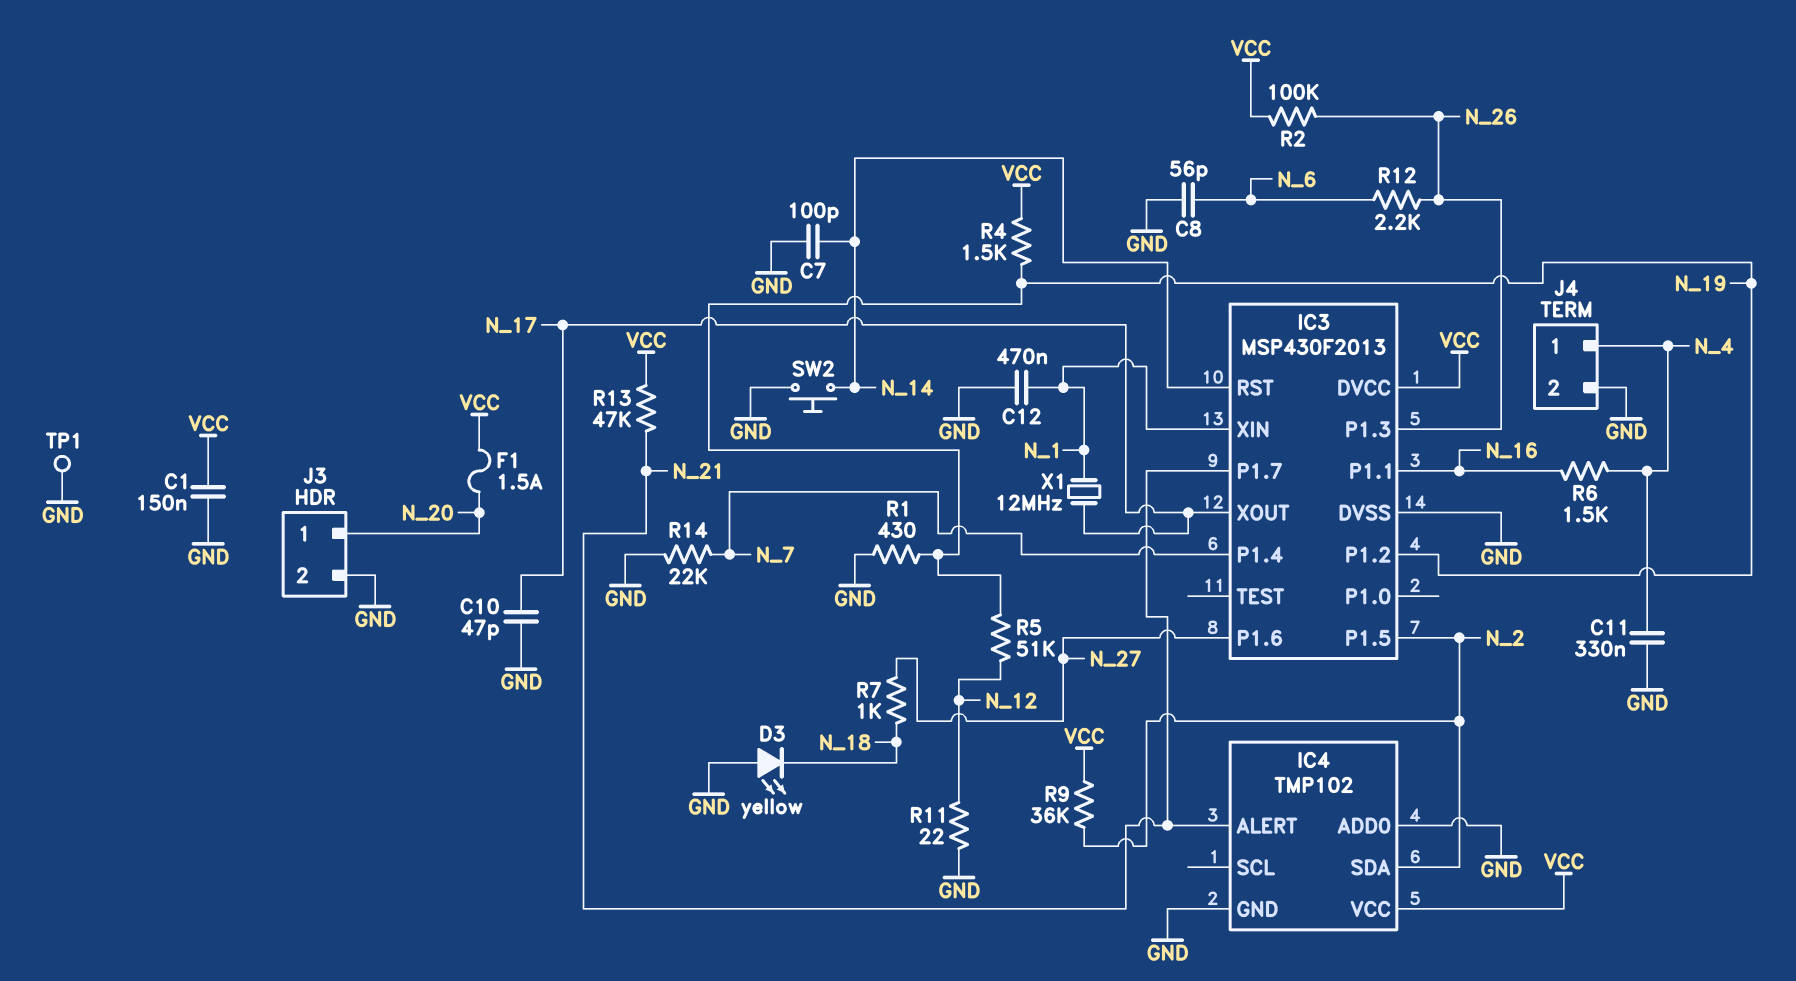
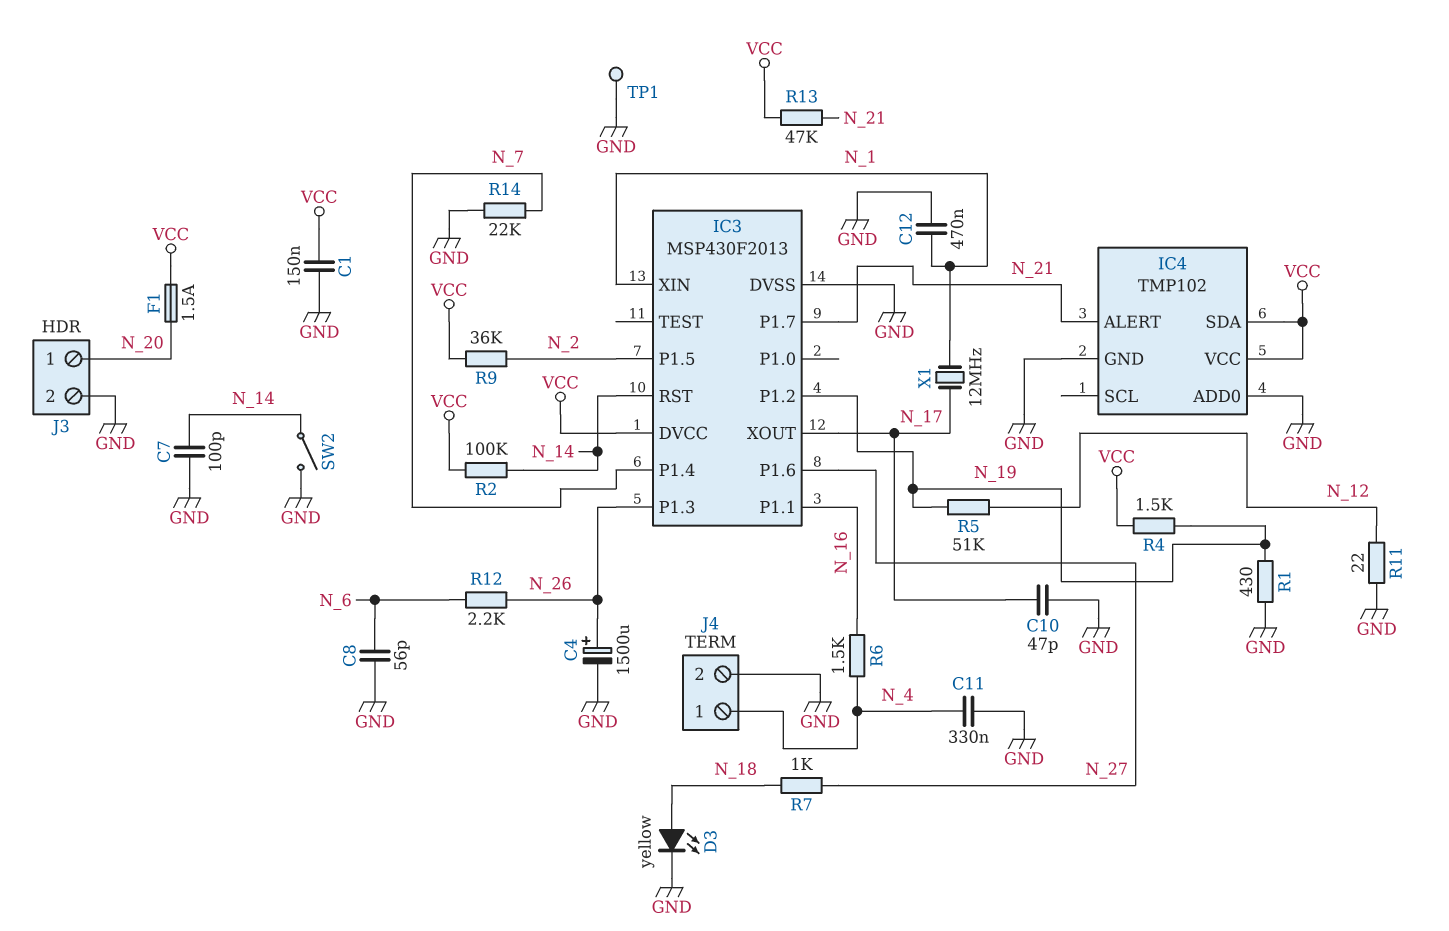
C4: none -> 1500uF (plus N_26, minus GND)
D3: LED yellow (A GND, K N_18) -> LED yellow (A N_18, K GND)
IC4 pin SDA: N_2 -> VCC
R2: 100k (N_26, VCC) -> 100k (N_14, VCC)
SW2: button (GND, N_14) -> switch (GND, N_14)

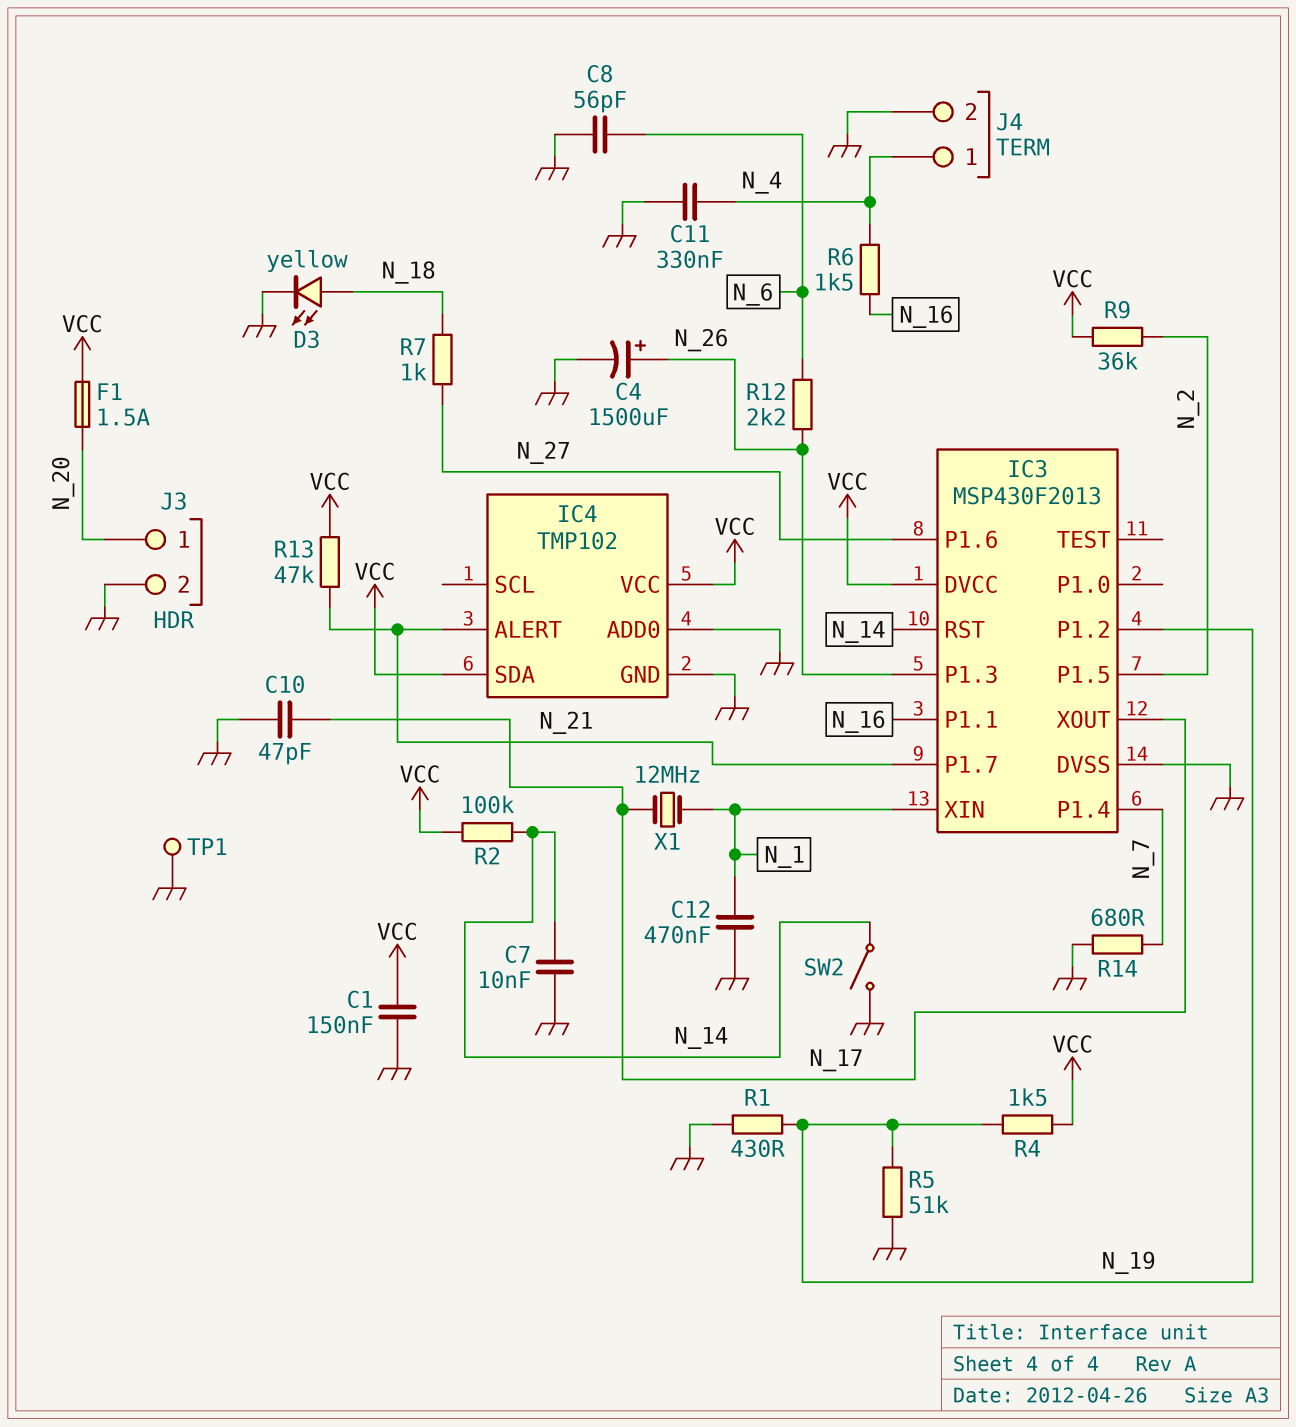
C7: 100pF (GND, N_14) -> 10nF (GND, N_14)
R5: 51k (N_12, N_19) -> 51k (GND, N_19)
R11: 22 (GND, N_12) -> none
R14: 22k (GND, N_7) -> 680 (GND, N_7)

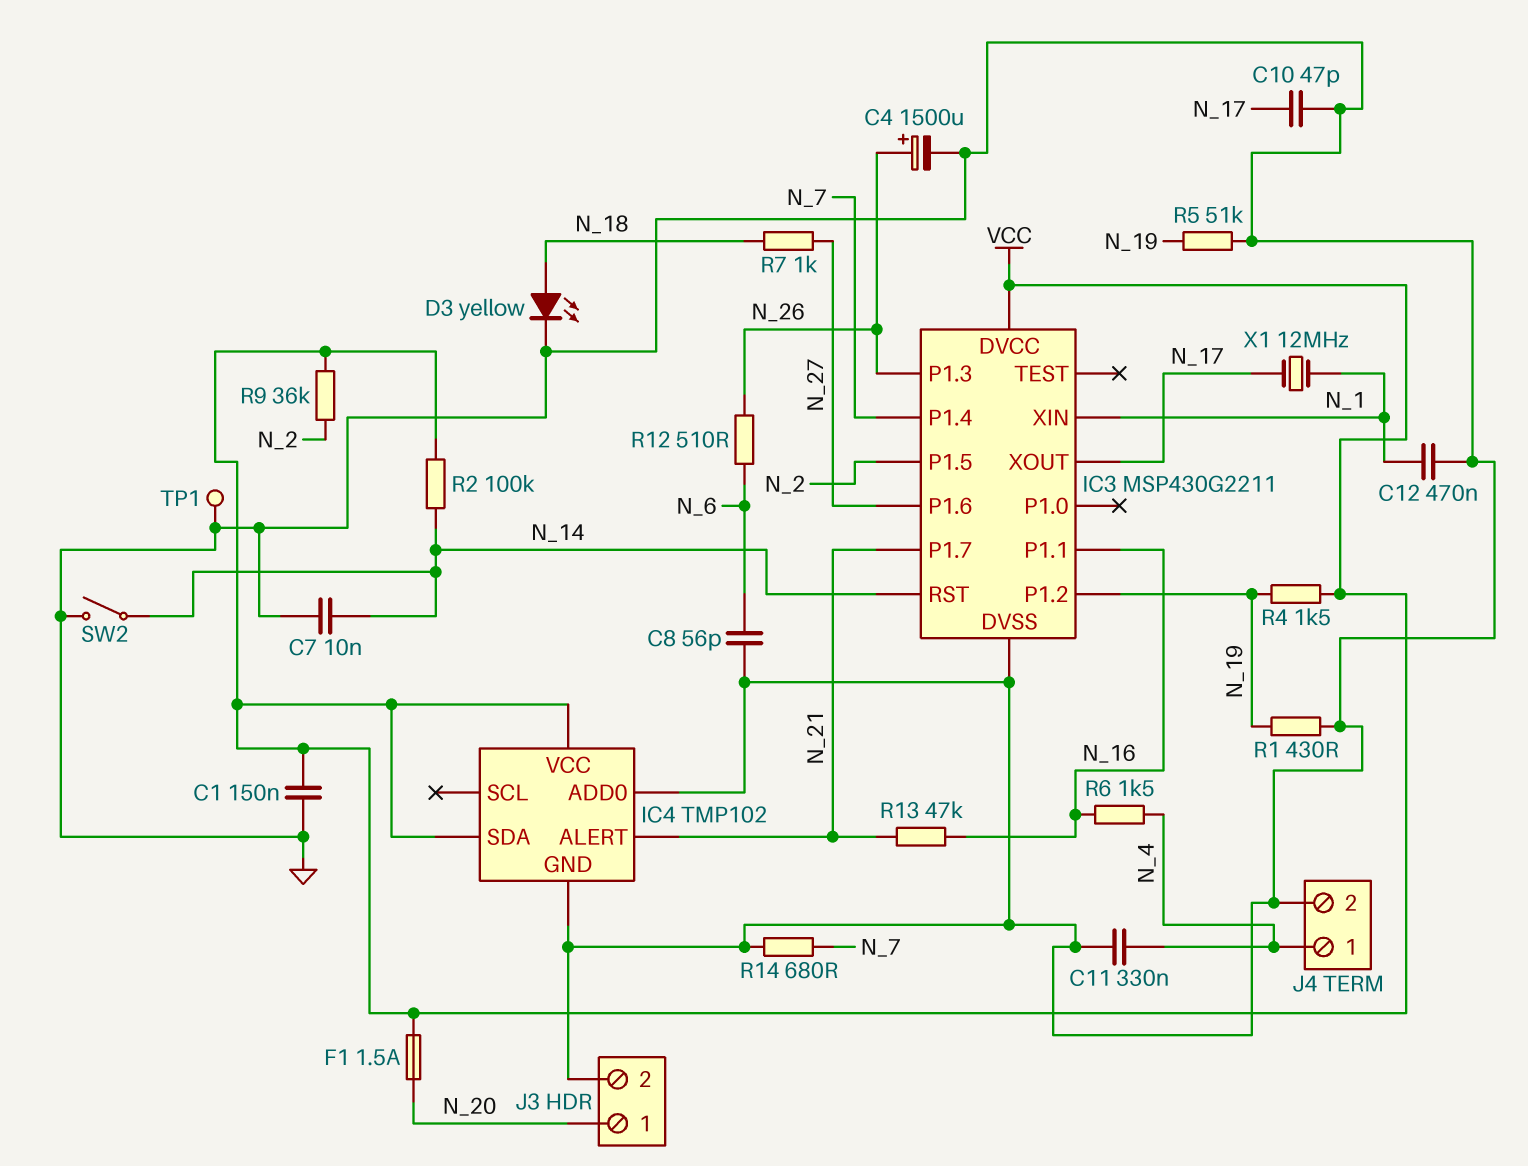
IC3: MSP430F2013 -> MSP430G2211
R12: 2.2k (N_6, N_26) -> 510 (N_6, N_26)
R13: 47k (N_21, VCC) -> 47k (N_16, N_21)

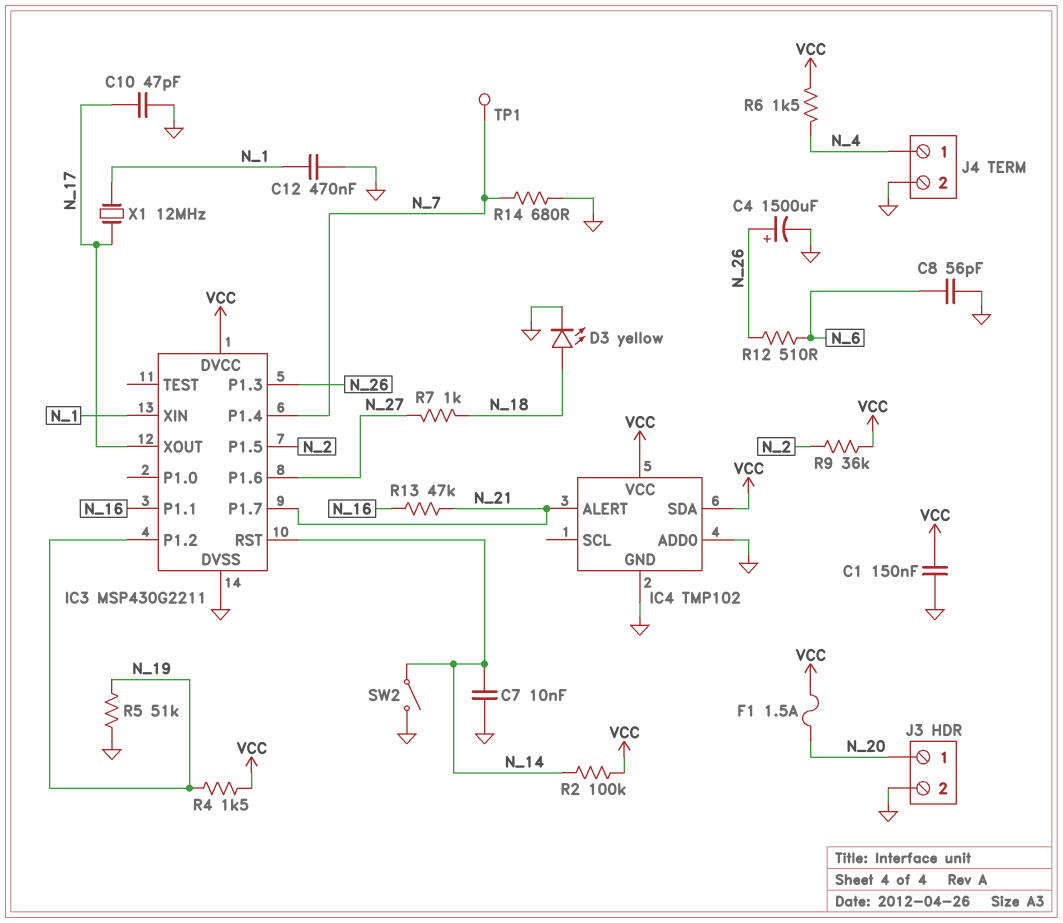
C11: 330nF (GND, N_4) -> none
R1: 430 (GND, N_19) -> none
R6: 1.5k (N_4, N_16) -> 1.5k (N_4, VCC)
TP1: test point (GND) -> test point (N_7)

